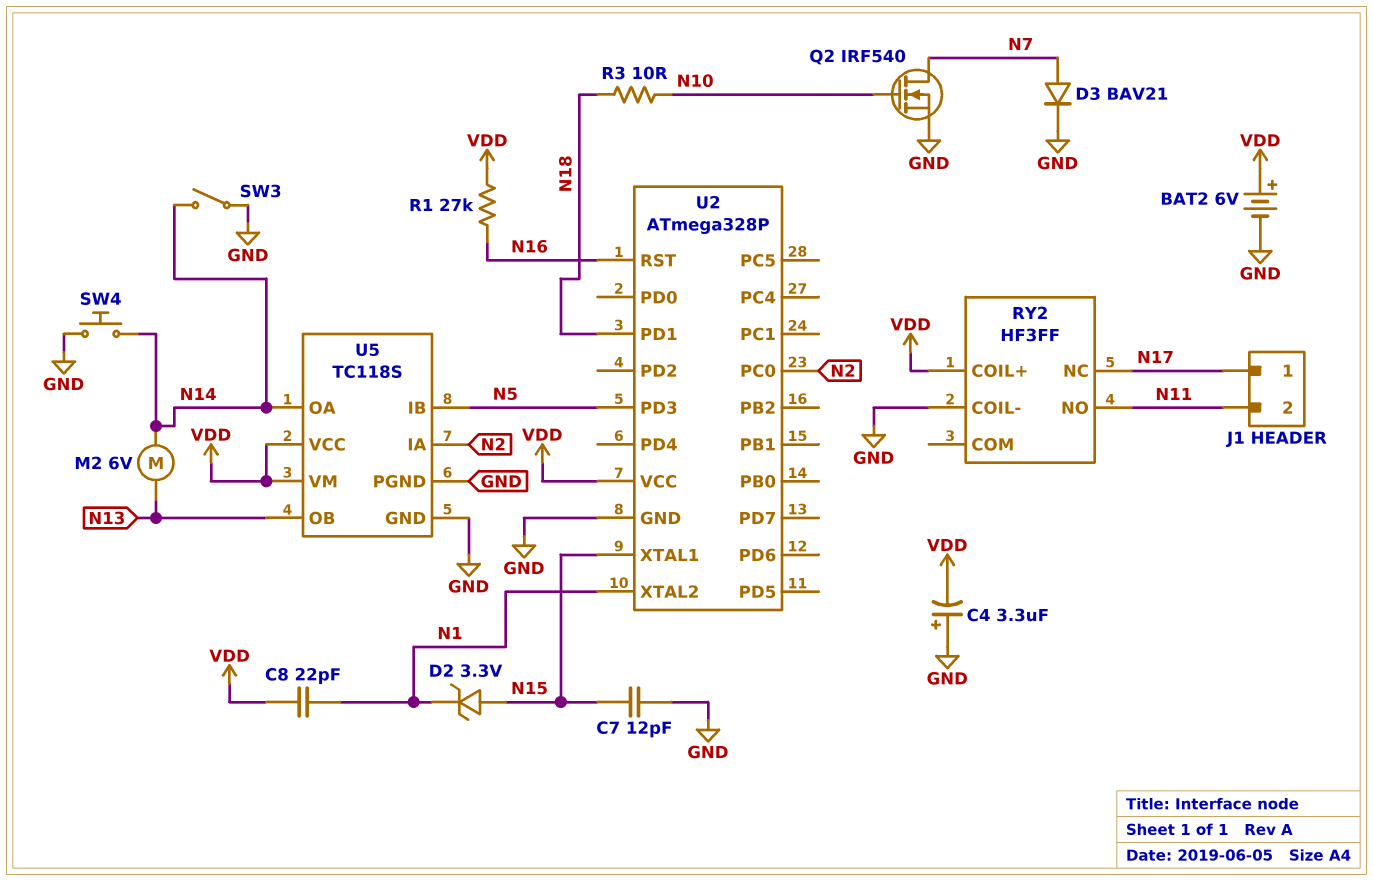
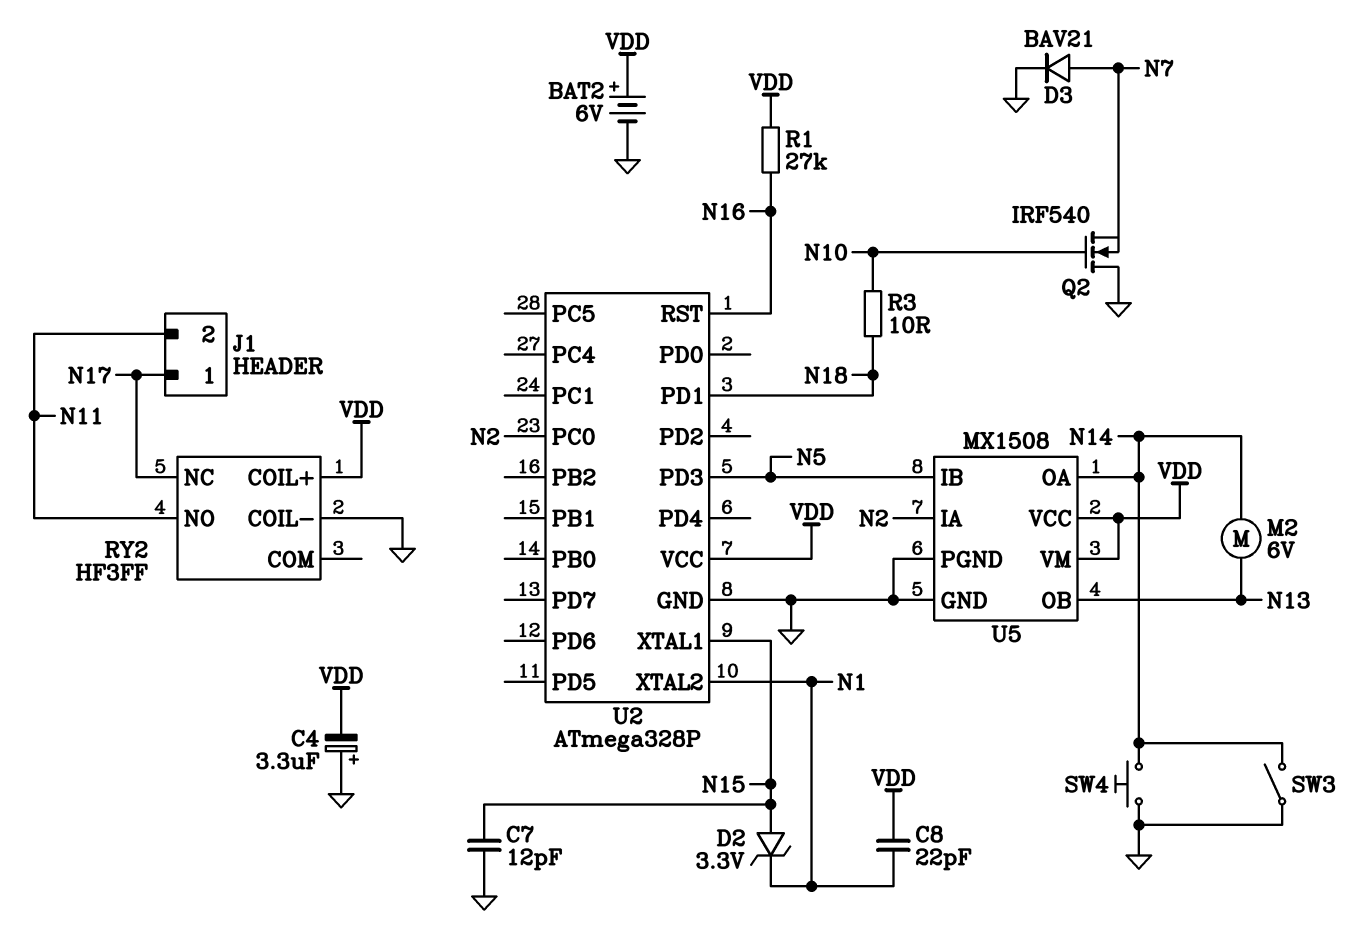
Q2: NMOS IRF540 (G N10, D N7, S GND) -> NMOS IRF540 (G N10, D GND, S N7)
U5: TC118S -> MX1508

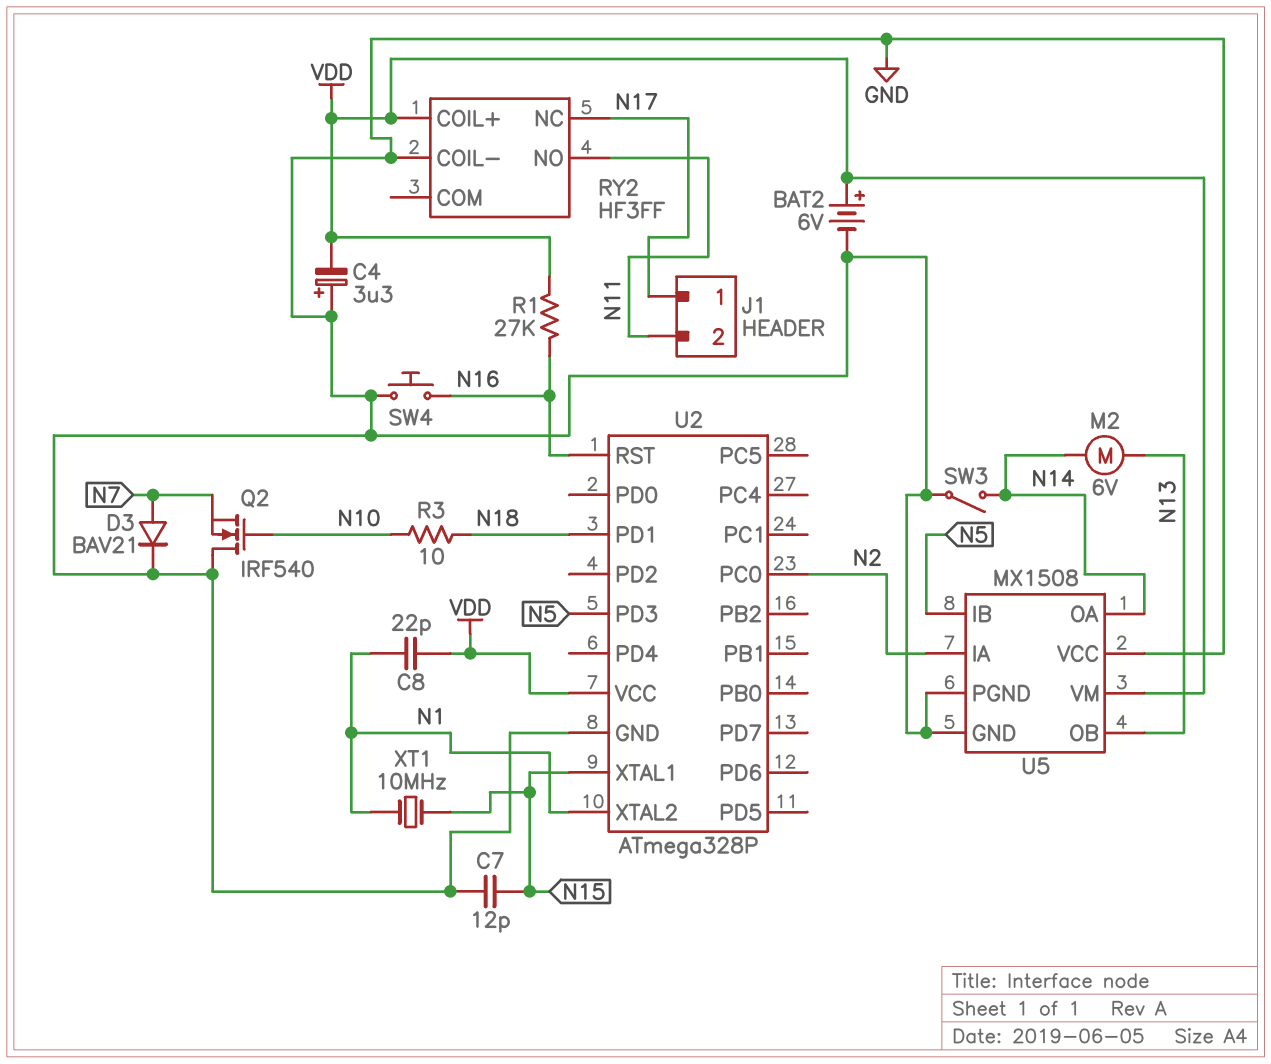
D2: zener 3.3V (A N15, K N1) -> none
SW4: button (GND, N14) -> button (GND, N16)
U5 pin VCC: VDD -> GND
XT1: none -> 10MHz (N1, N15)

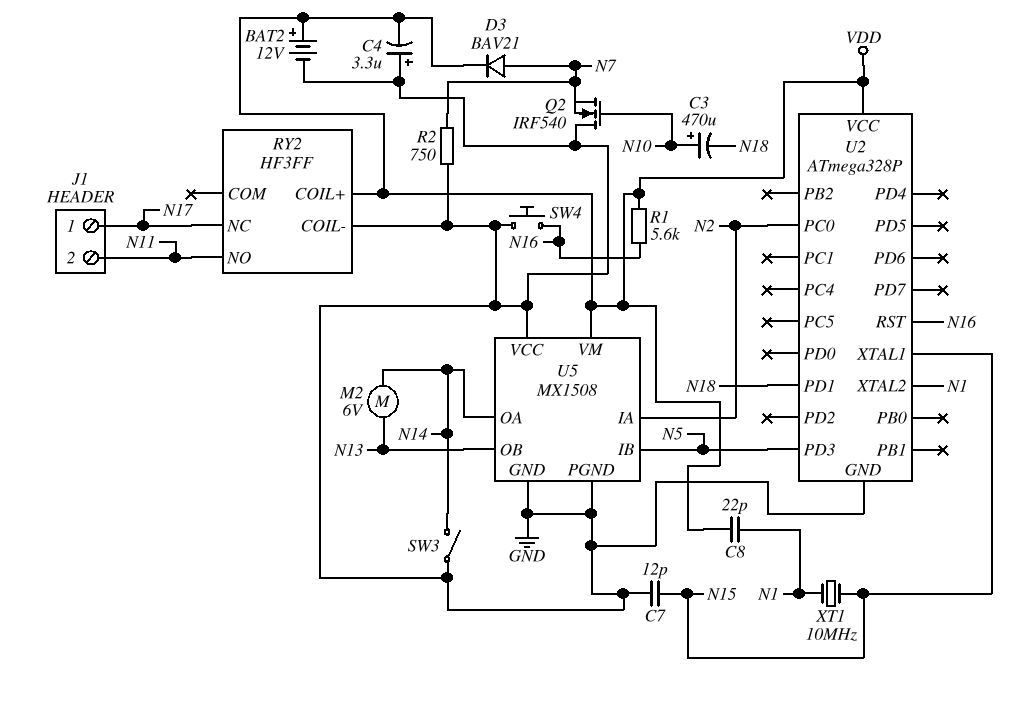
BAT2: 6V (plus VDD, minus GND) -> 12V (plus VDD, minus GND)
C3: none -> 470uF (plus N10, minus N18)
D3: diode BAV21 (A N7, K GND) -> diode BAV21 (A N7, K VDD)
R1: 27k (N16, VDD) -> 5.6k (N16, VDD)
R2: none -> 750 (GND, N7)
R3: 10 (N10, N18) -> none

